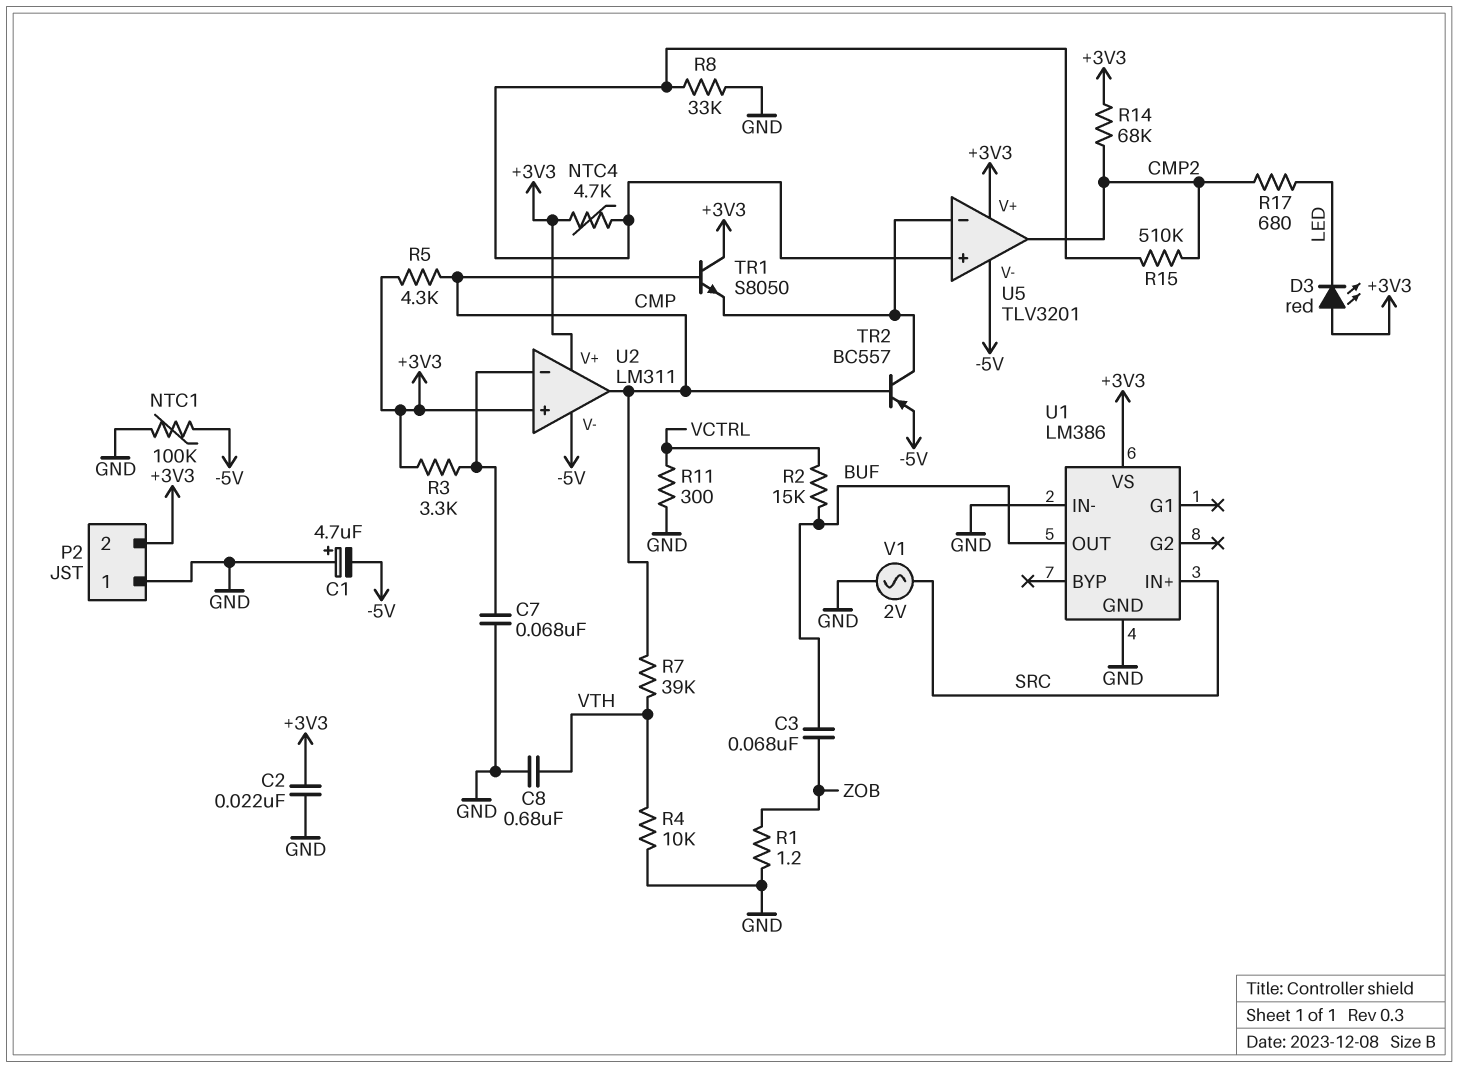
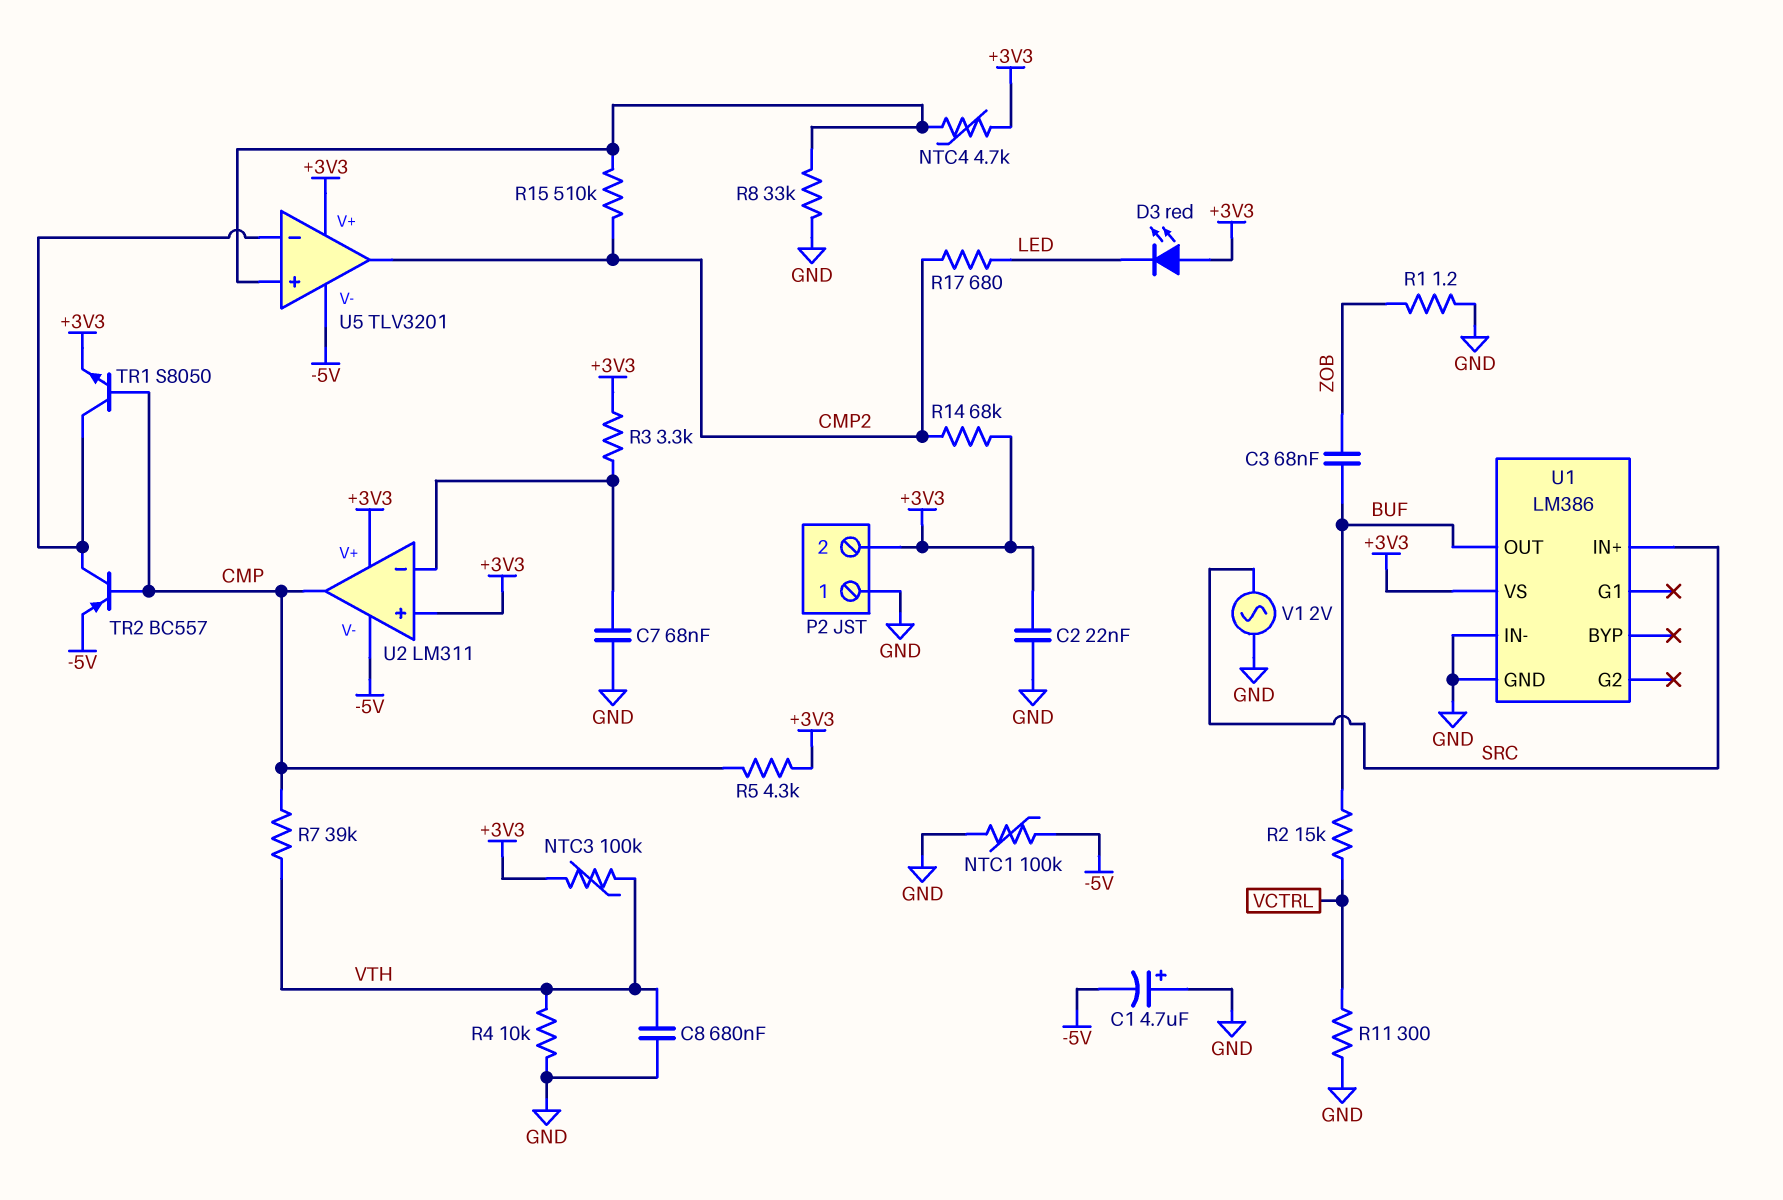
NTC3: none -> 100k (+3V3, VTH)
TR1: NPN S8050 (B CMP, C +3V3, E U5/in-) -> NPN S8050 (B CMP, C U5/in-, E +3V3)

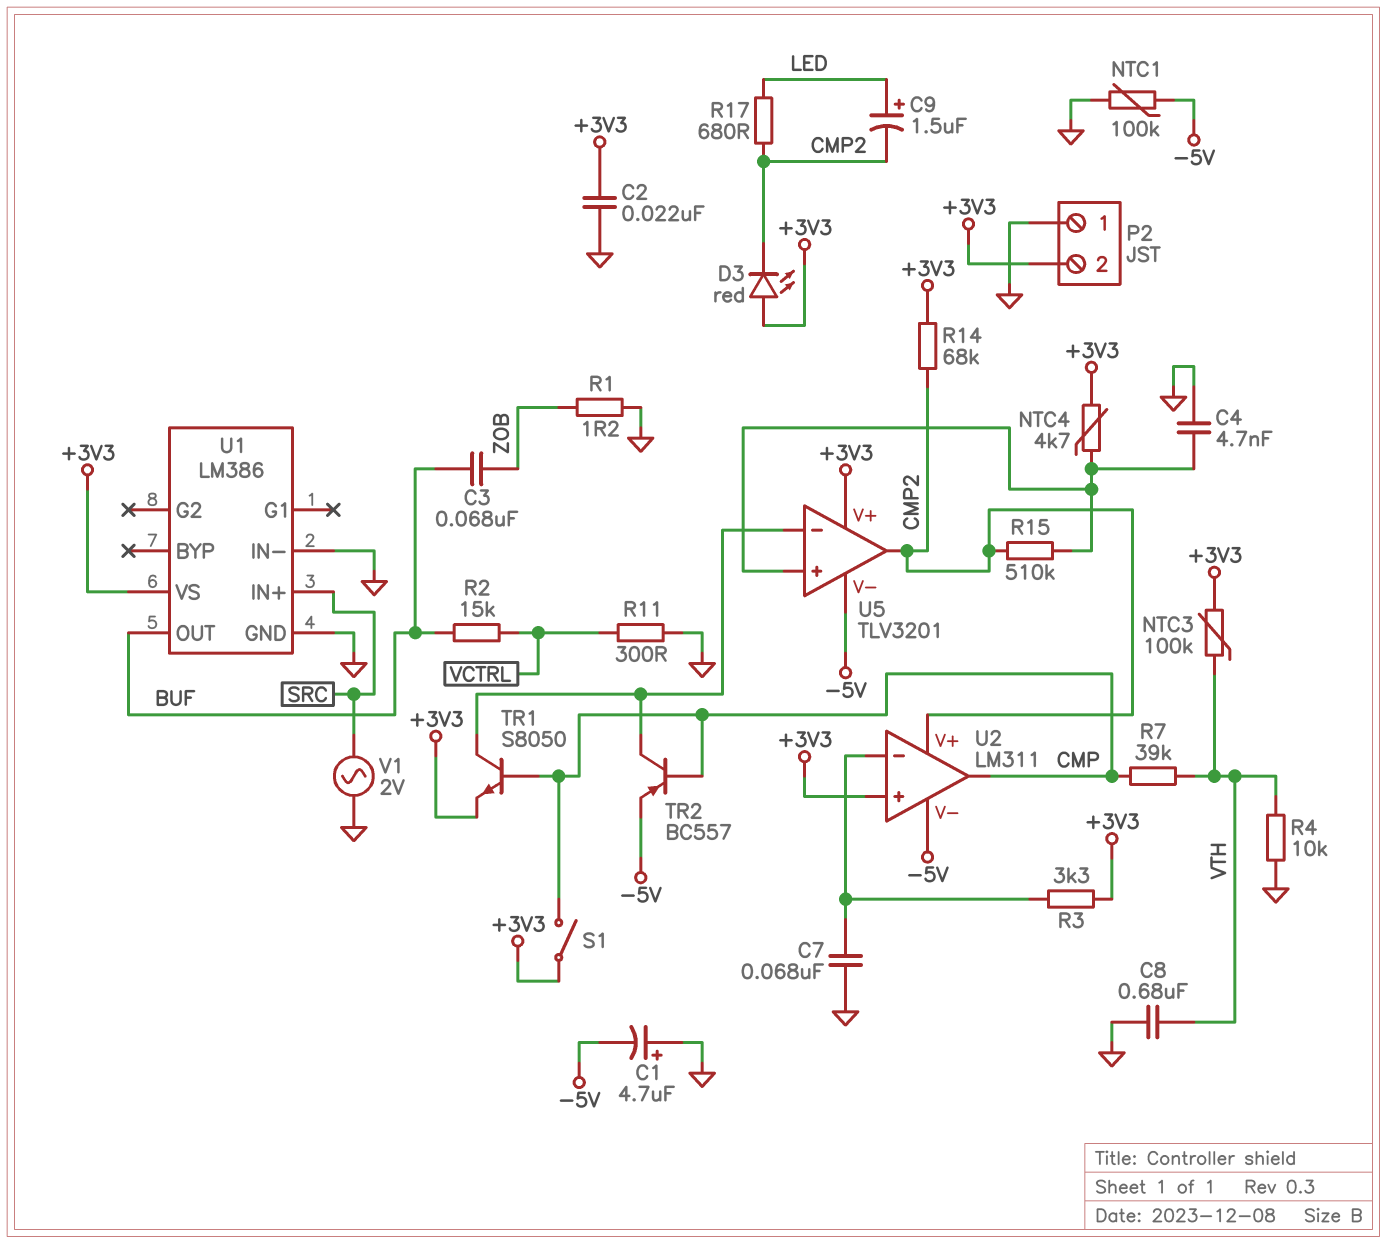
C4: none -> 4.7nF (GND, U5/in+)
C9: none -> 1.5uF (plus LED, minus CMP2)
D3: LED red (A +3V3, K LED) -> LED red (A +3V3, K CMP2)
R5: 4.3k (+3V3, CMP) -> none
R8: 33k (GND, U5/in+) -> none
S1: none -> switch (+3V3, CMP)
U2 pin V+: +3V3 -> CMP2

